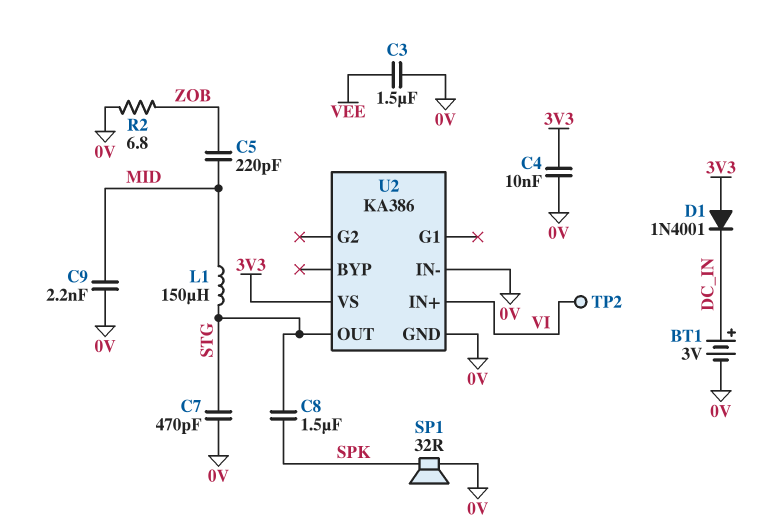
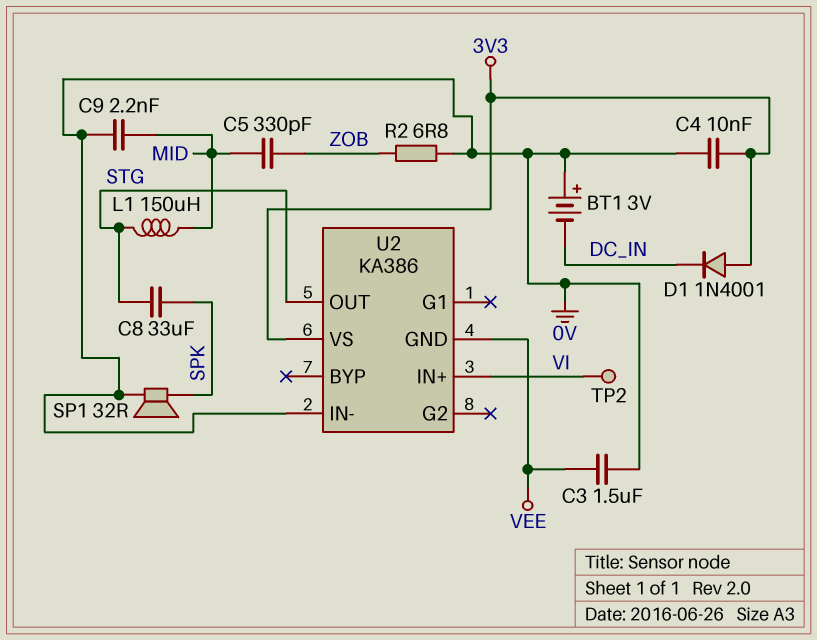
BT1: 3V (plus DC_IN, minus 0V) -> 3V (plus 0V, minus DC_IN)
C5: 220pF (MID, ZOB) -> 330pF (MID, ZOB)
C7: 470pF (0V, STG) -> none
C8: 1.5uF (SPK, STG) -> 33uF (SPK, STG)
U2 pin GND: 0V -> VEE

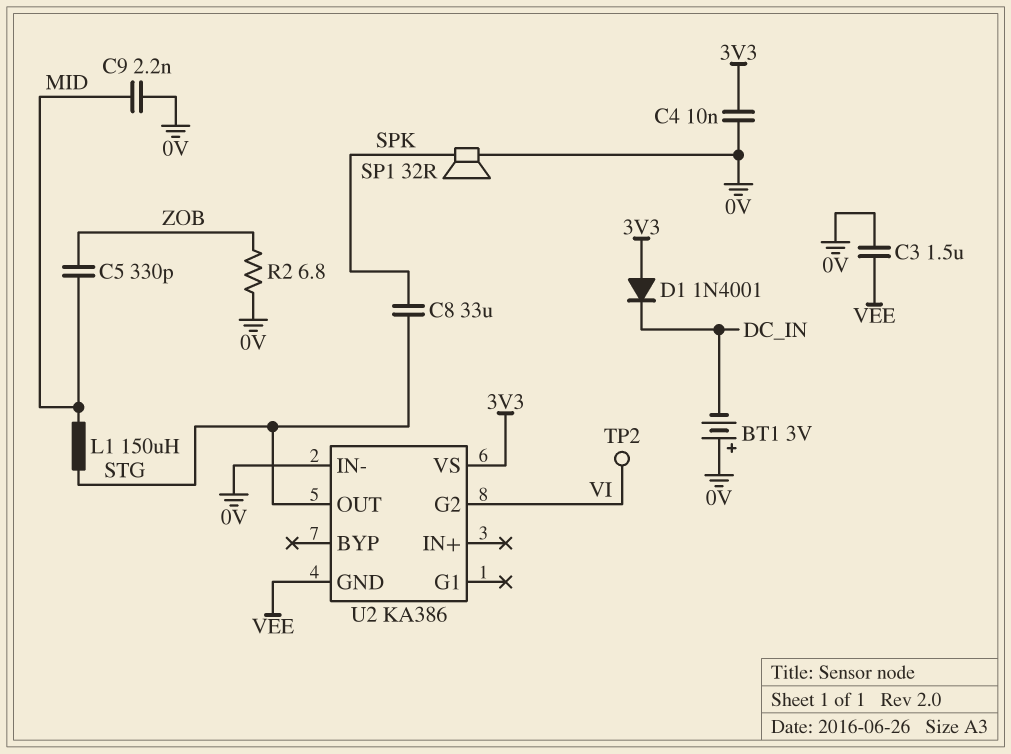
U2 pin G2: none -> VI
U2 pin IN+: VI -> none

